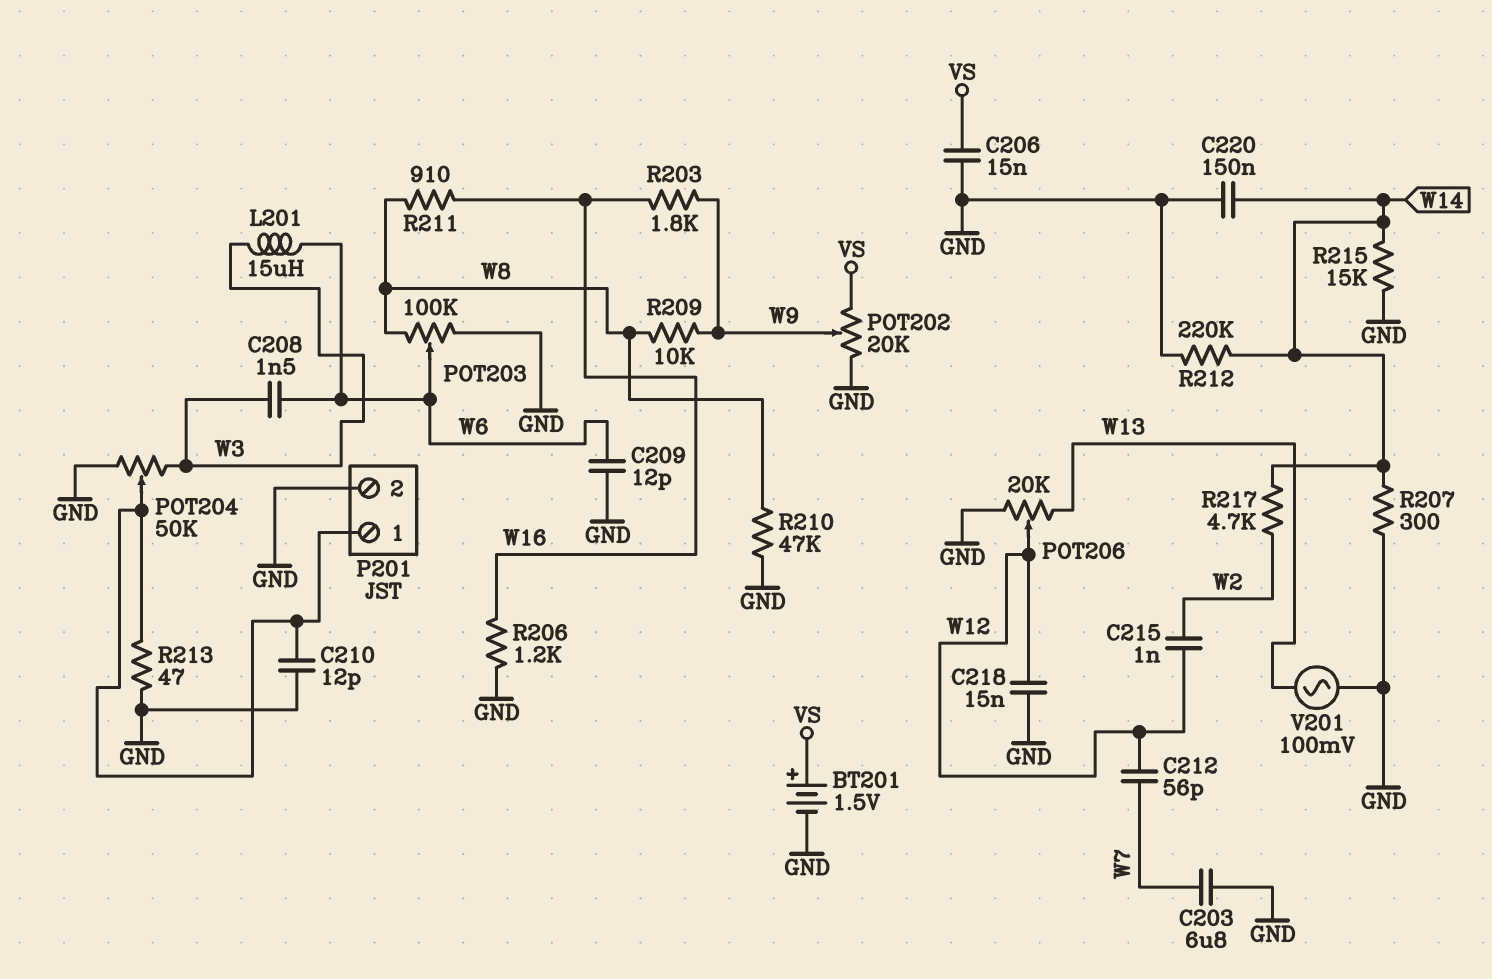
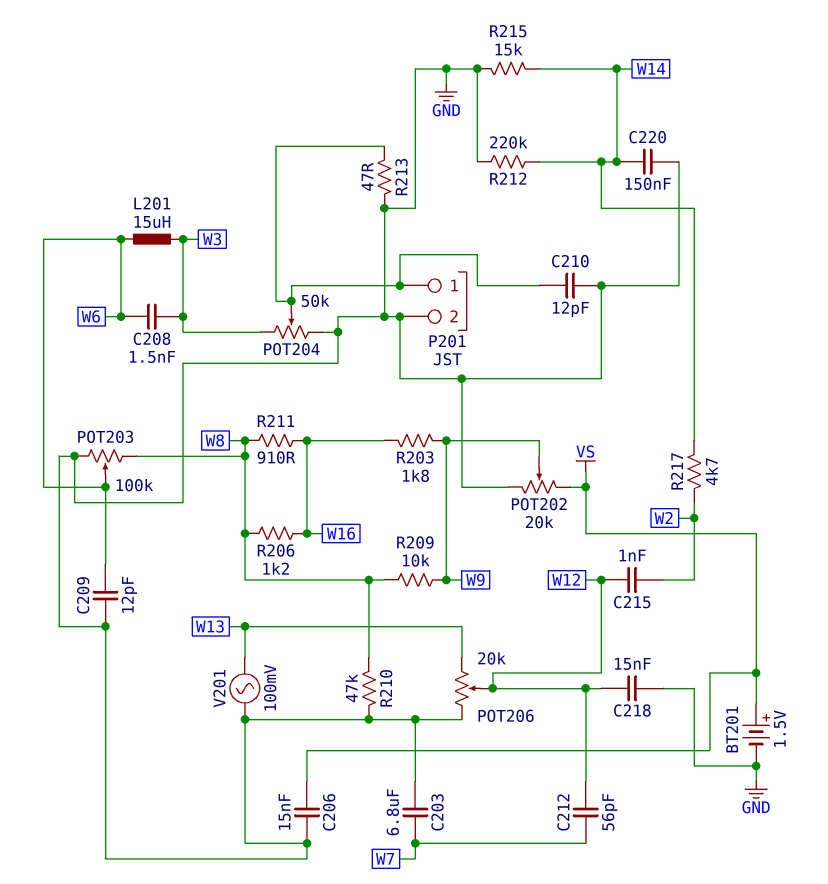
R206: 1.2k (GND, W16) -> 1.2k (W8, W16)
R207: 300 (GND, W14) -> none

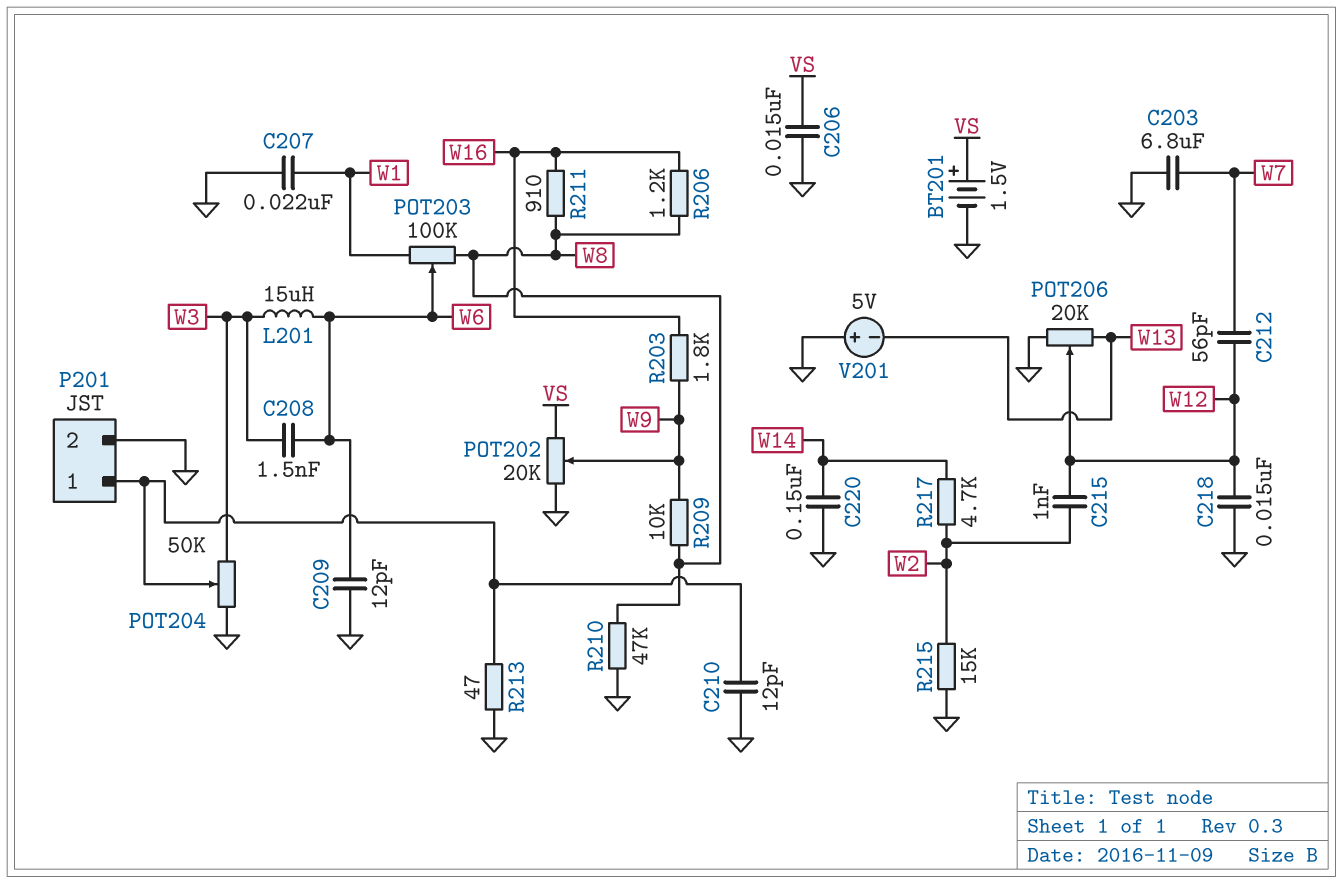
C207: none -> 22nF (GND, W1)
POT203: 100k (GND, W8, wiper W6) -> 100k (W1, W8, wiper W6)
R212: 220k (GND, W14) -> none
R215: 15k (GND, W14) -> 15k (GND, W2)
V201: AC 100mV (GND, W13) -> 5V (plus GND, minus W13)

